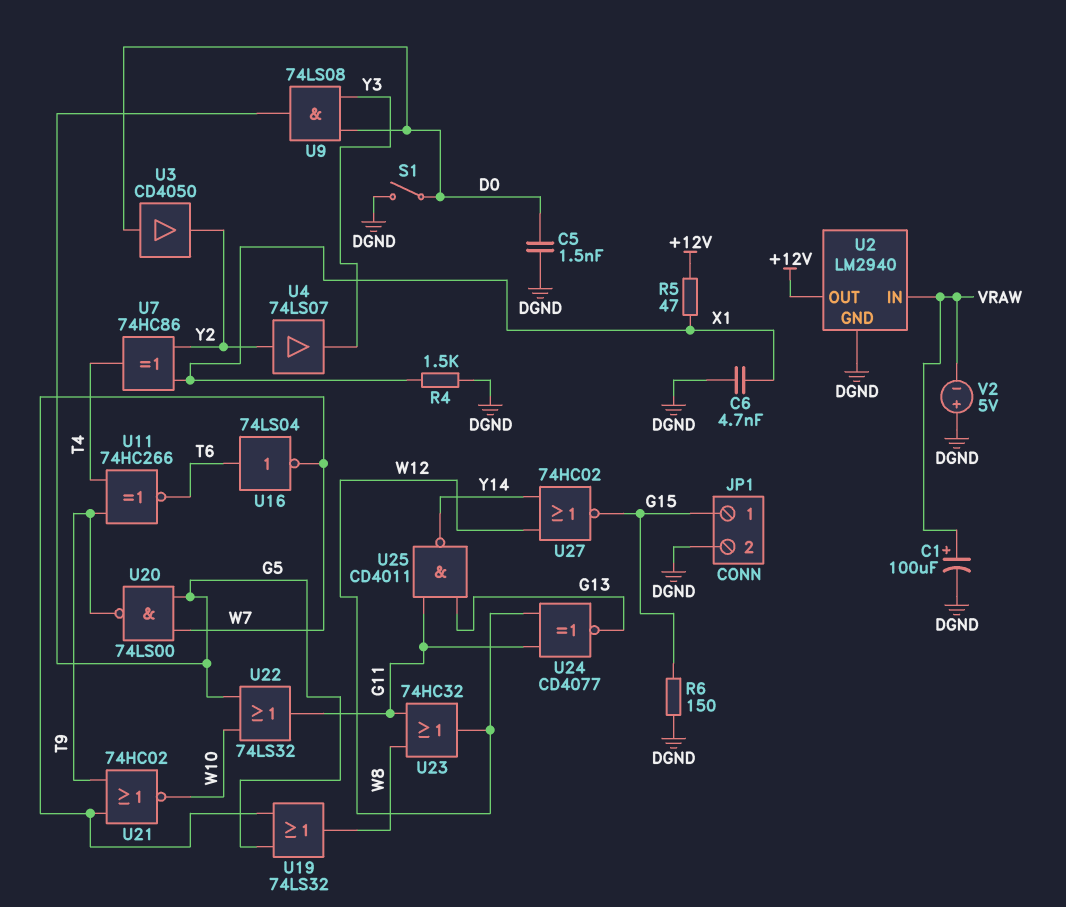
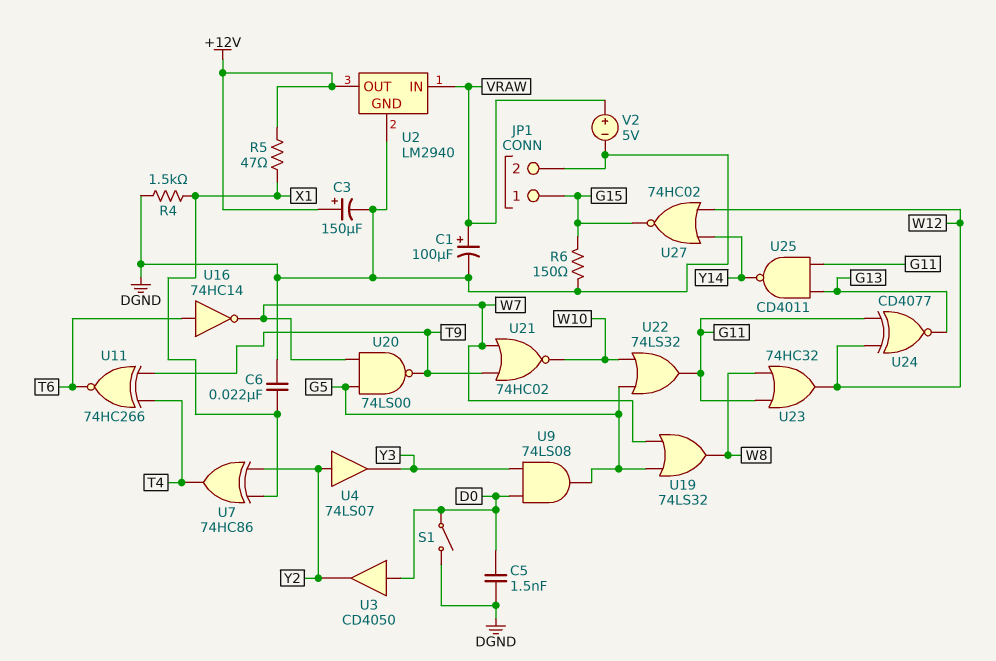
C3: none -> 150uF (plus +12V, minus DGND)
C6: 4.7nF (DGND, X1) -> 22nF (DGND, X1)
U16: NOT 74LS04 (in T6, out W7) -> NOT 74HC14 (in T6, out W7)
V2: 5V (plus DGND, minus VRAW) -> 5V (plus VRAW, minus DGND)

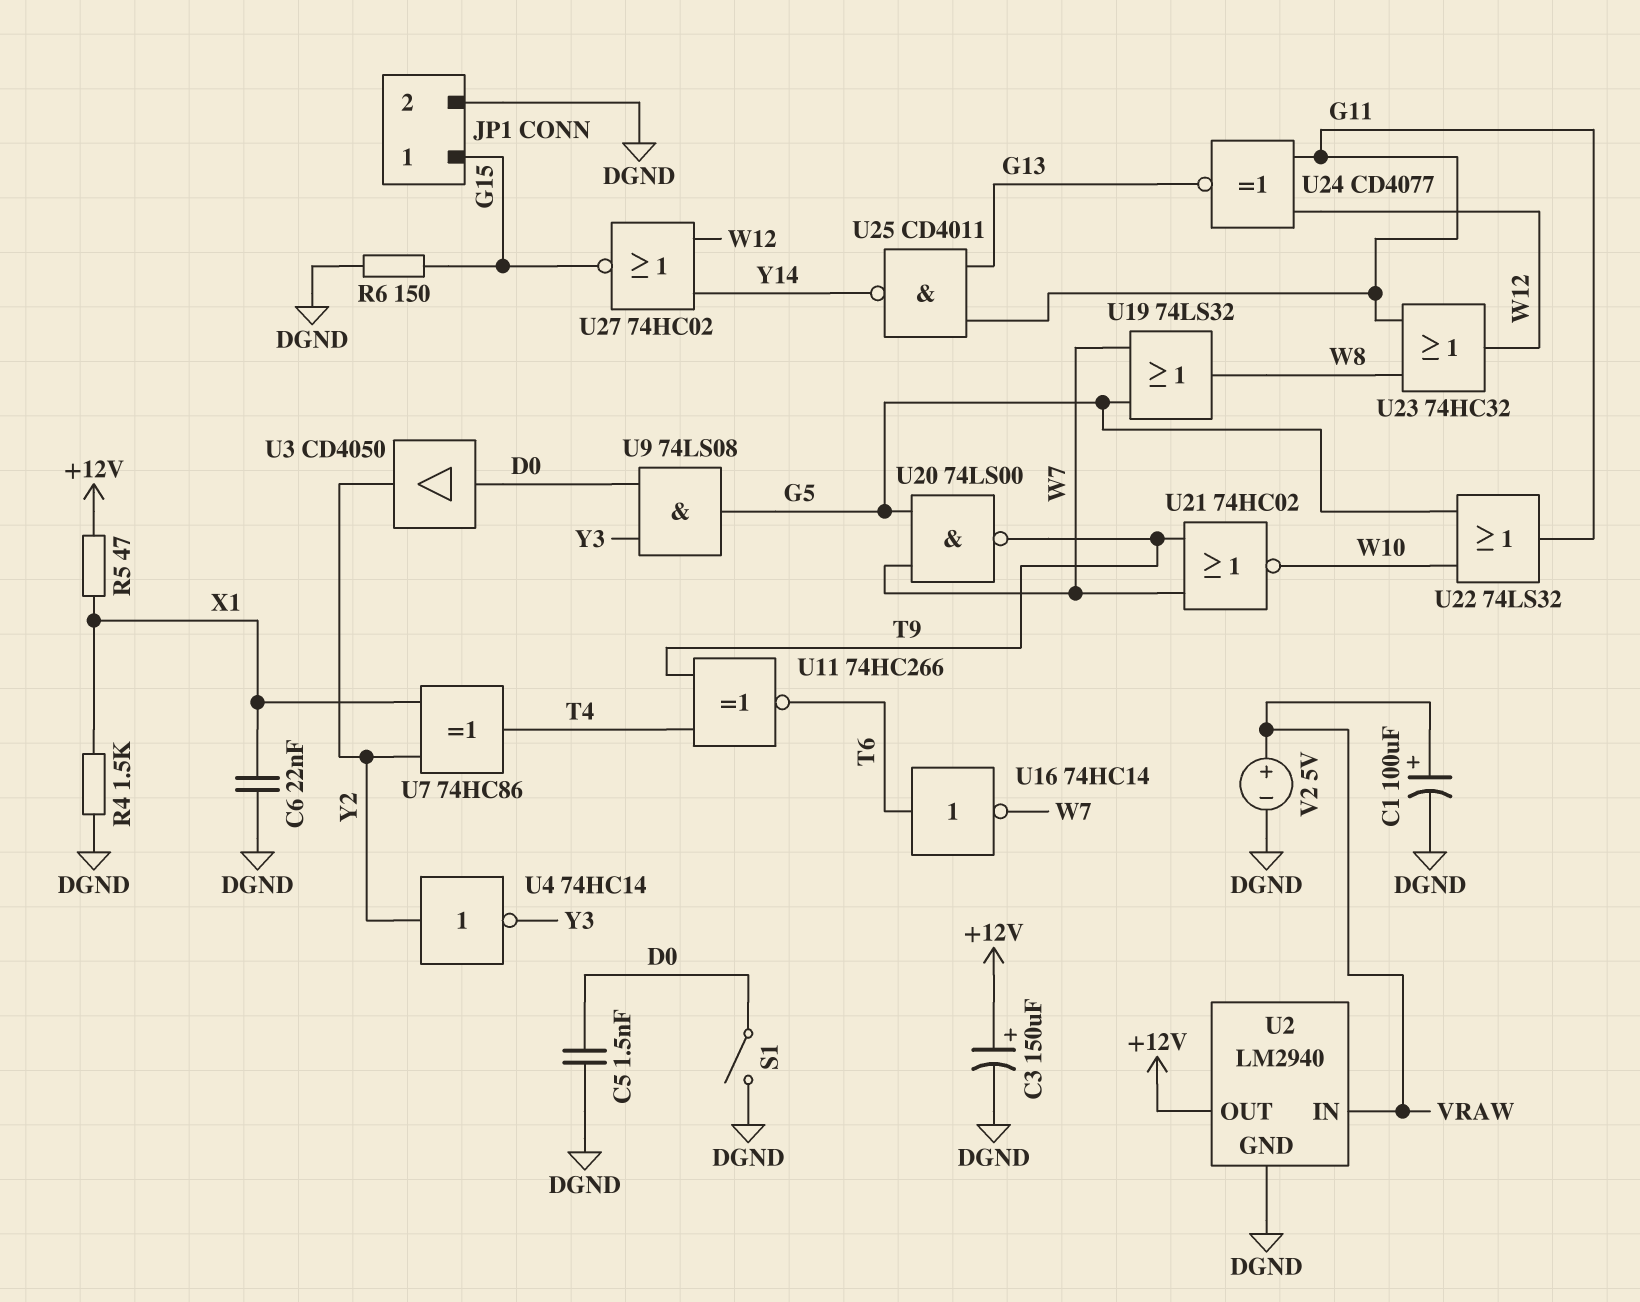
U4: buffer 74LS07 (in Y2, out Y3) -> NOT 74HC14 (in Y2, out Y3)

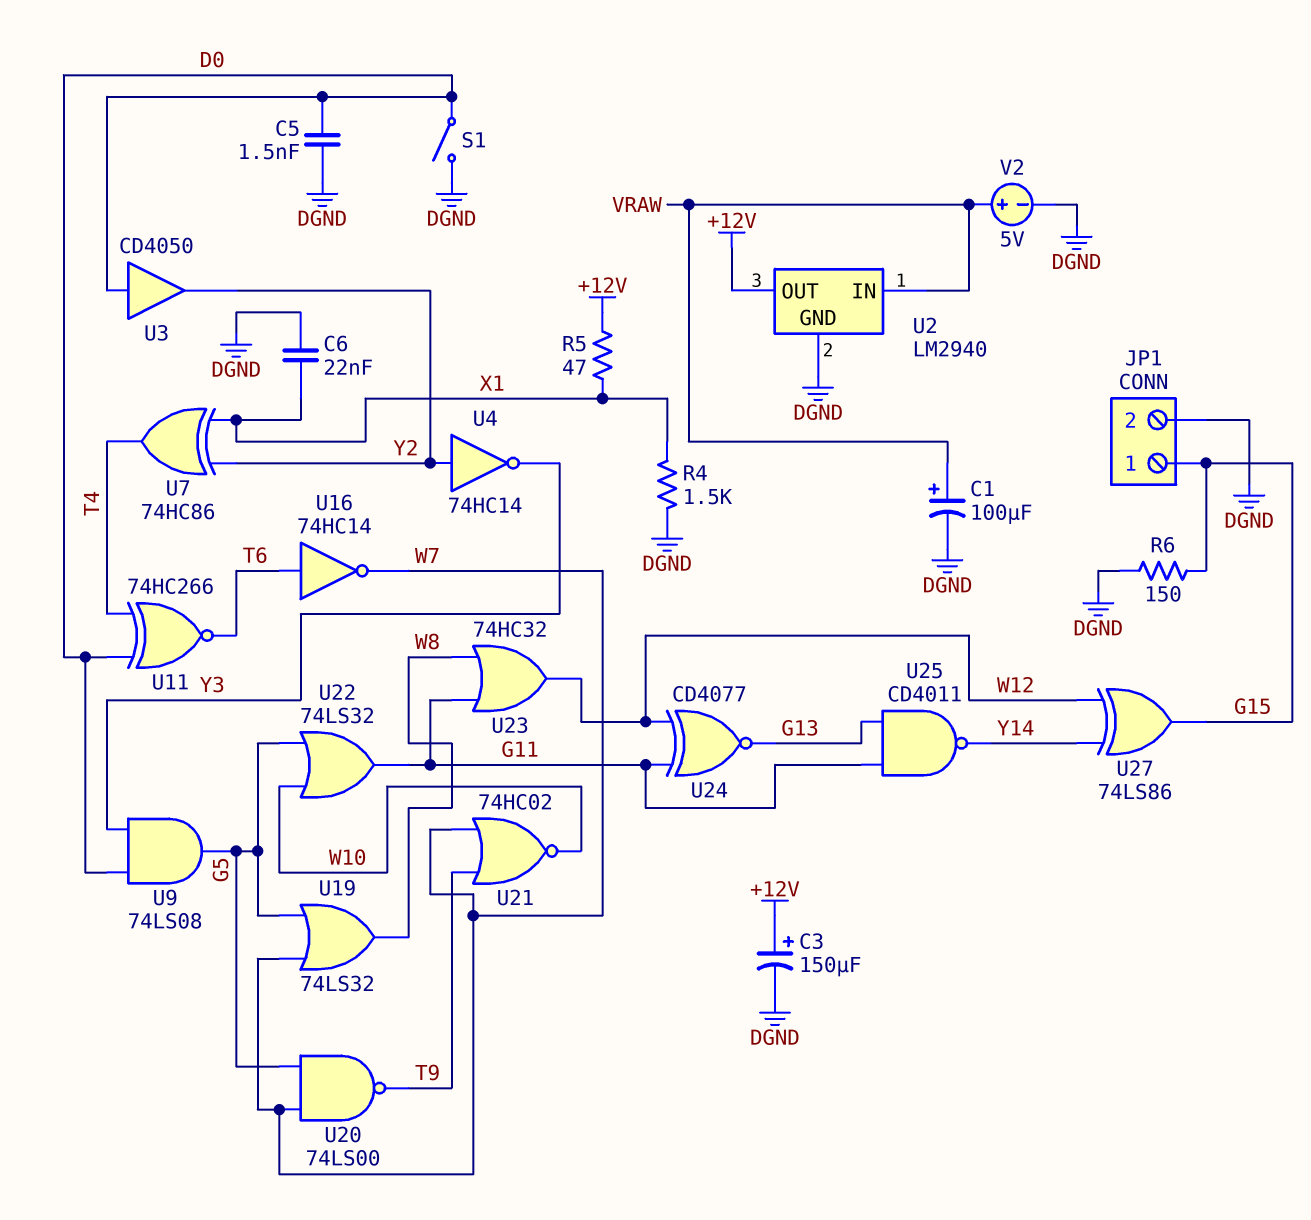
U11: XNOR 74HC266 (in T4, in T9, out T6) -> XNOR 74HC266 (in D0, in T4, out T6)
U27: NOR 74HC02 (in W12, in Y14, out G15) -> XOR 74LS86 (in W12, in Y14, out G15)

